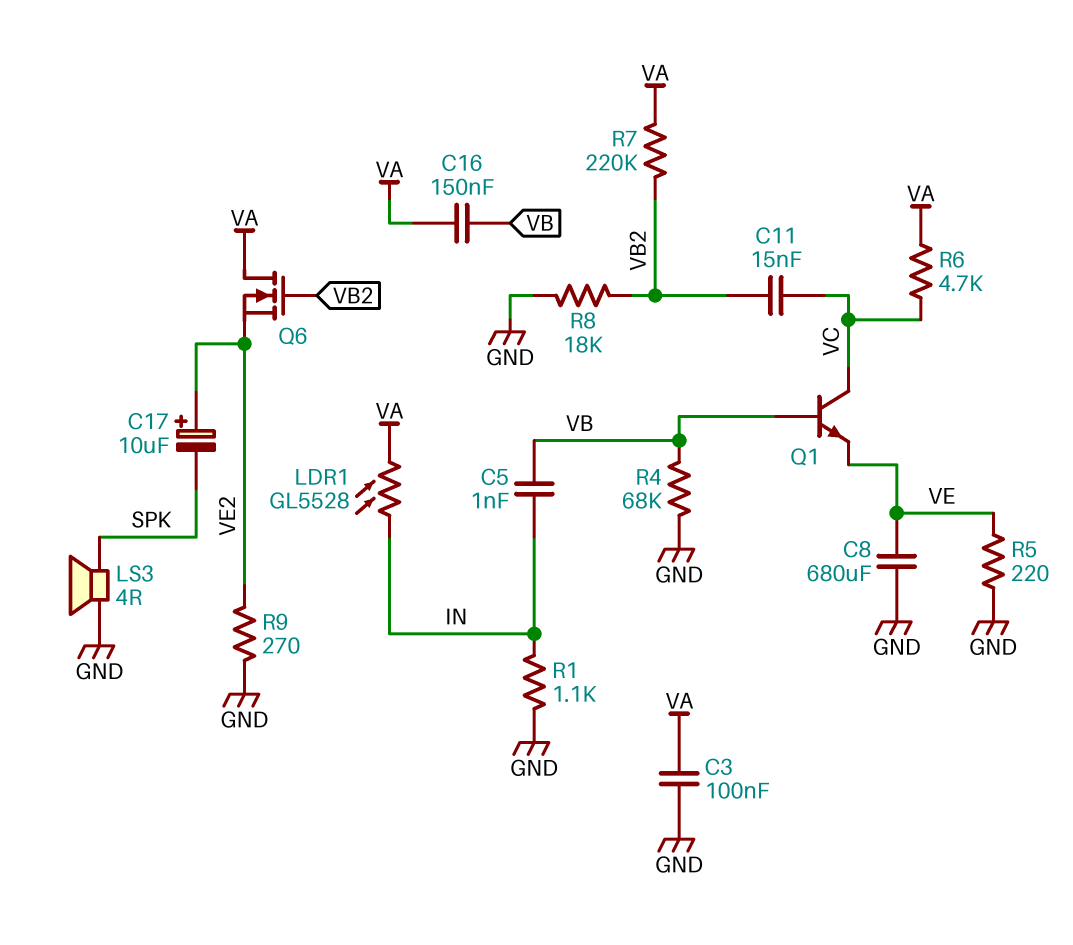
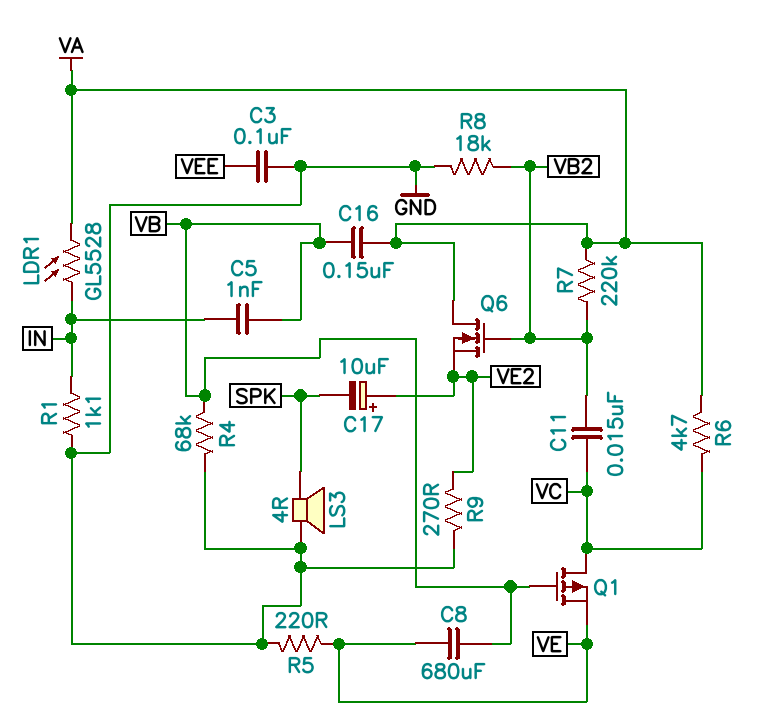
C3: 100nF (GND, VA) -> 100nF (GND, VEE)
C8: 680uF (GND, VE) -> 680uF (VB, VE)
Q1: NPN (B VB, C VC, E VE) -> PMOS (G VB, D VC, S VE)

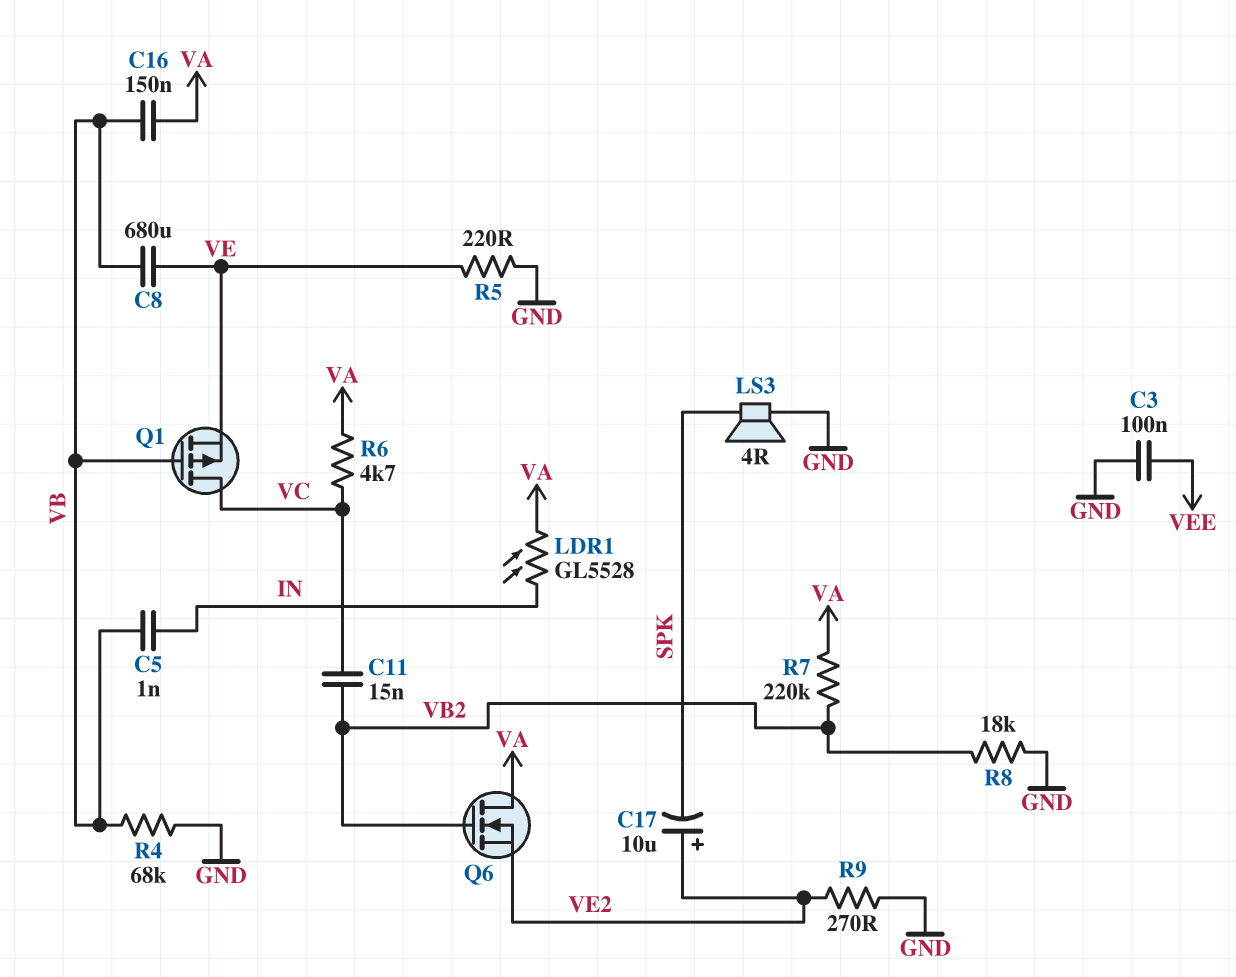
R1: 1.1k (GND, IN) -> none

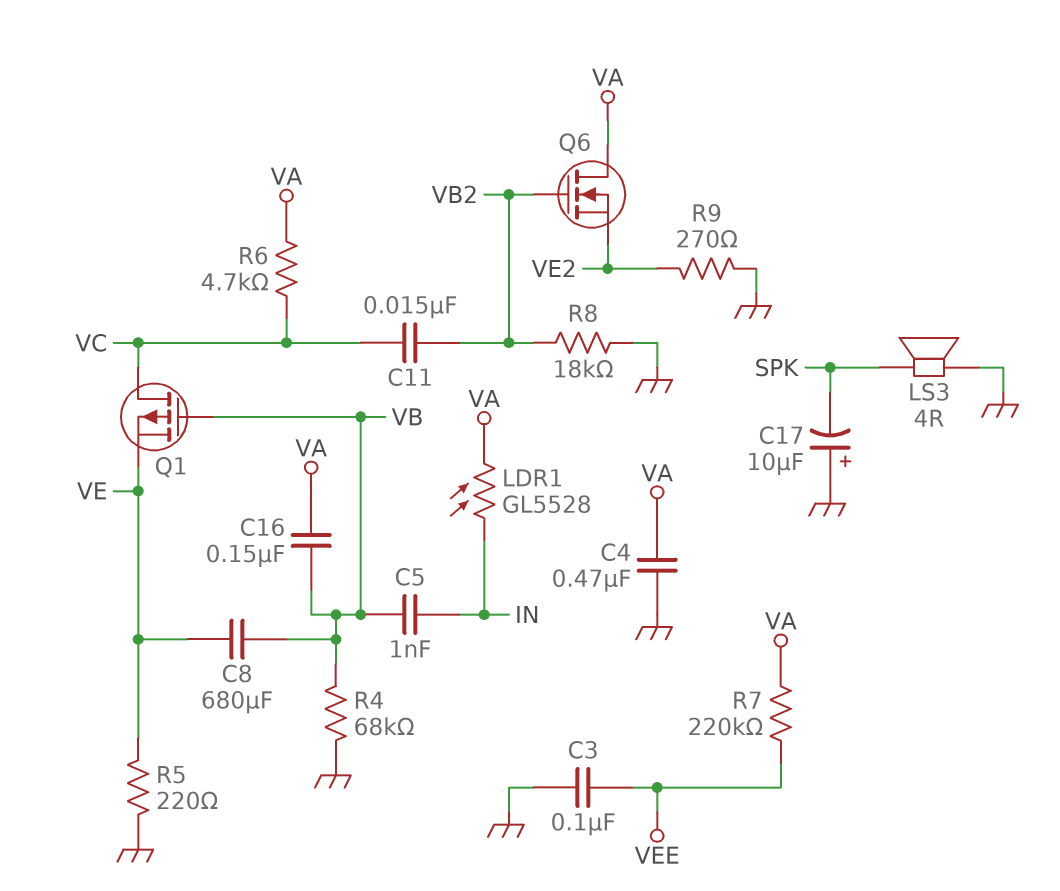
C4: none -> 470nF (GND, VA)
C17: 10uF (plus VE2, minus SPK) -> 10uF (plus GND, minus SPK)
R7: 220k (VA, VB2) -> 220k (VA, VEE)

